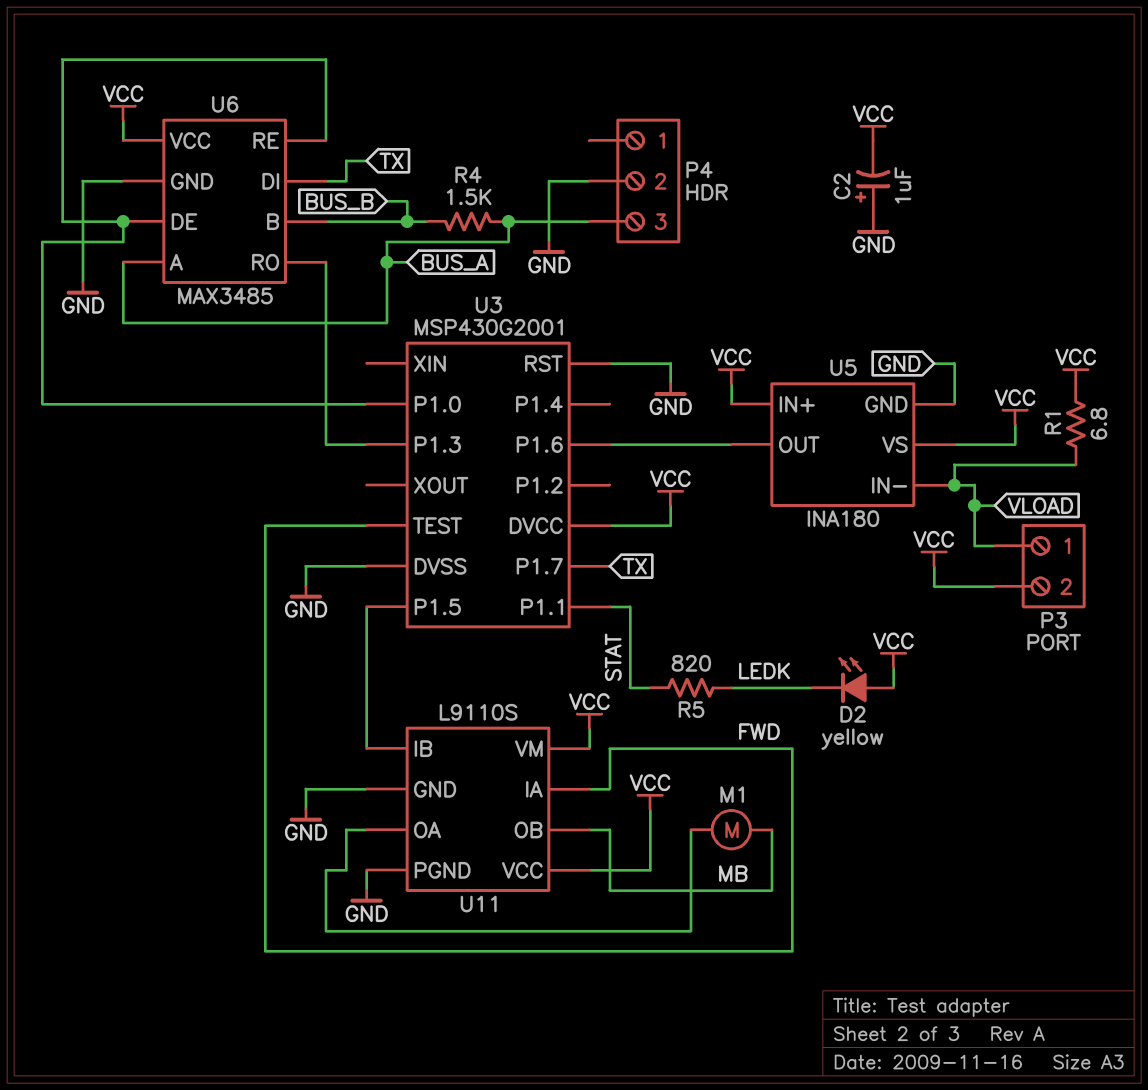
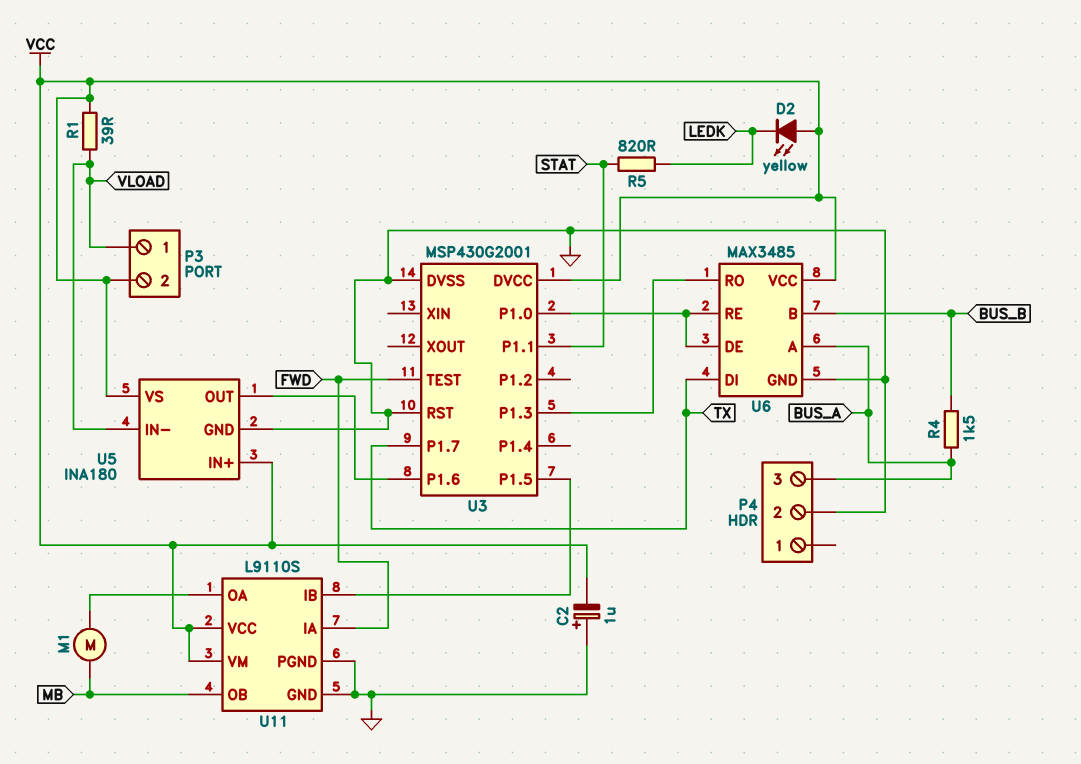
R1: 6.8 (VCC, VLOAD) -> 39 (VCC, VLOAD)

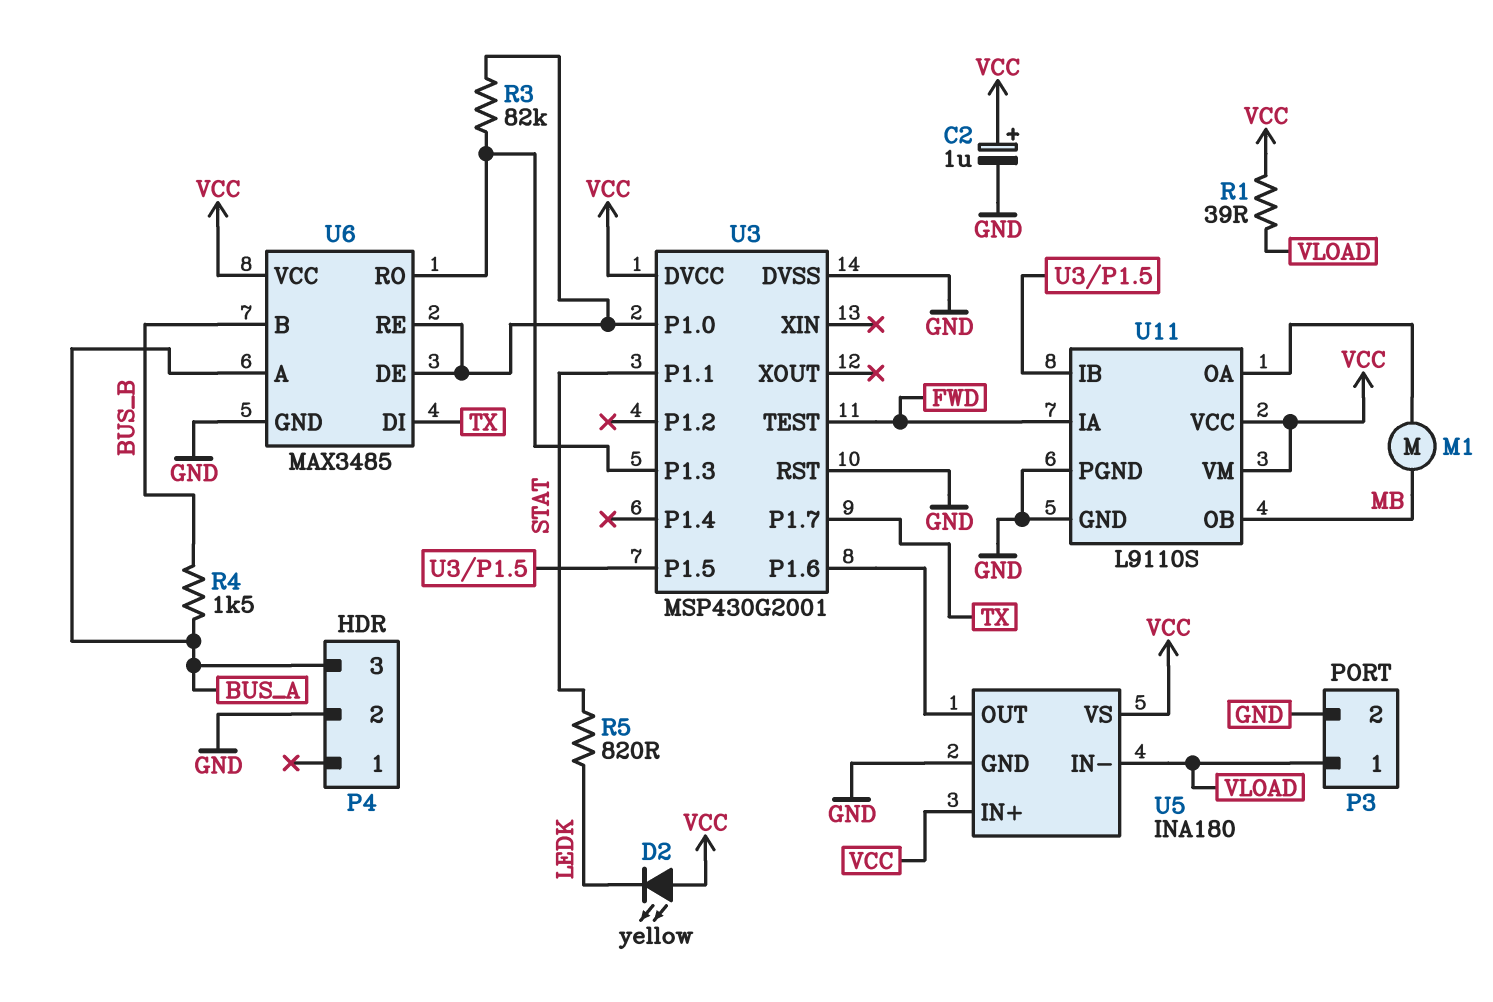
C2: 1uF (plus GND, minus VCC) -> 1uF (plus VCC, minus GND)
P3 pin 2: VCC -> GND
R3: none -> 82k (U3/P1.0, U3/P1.3)

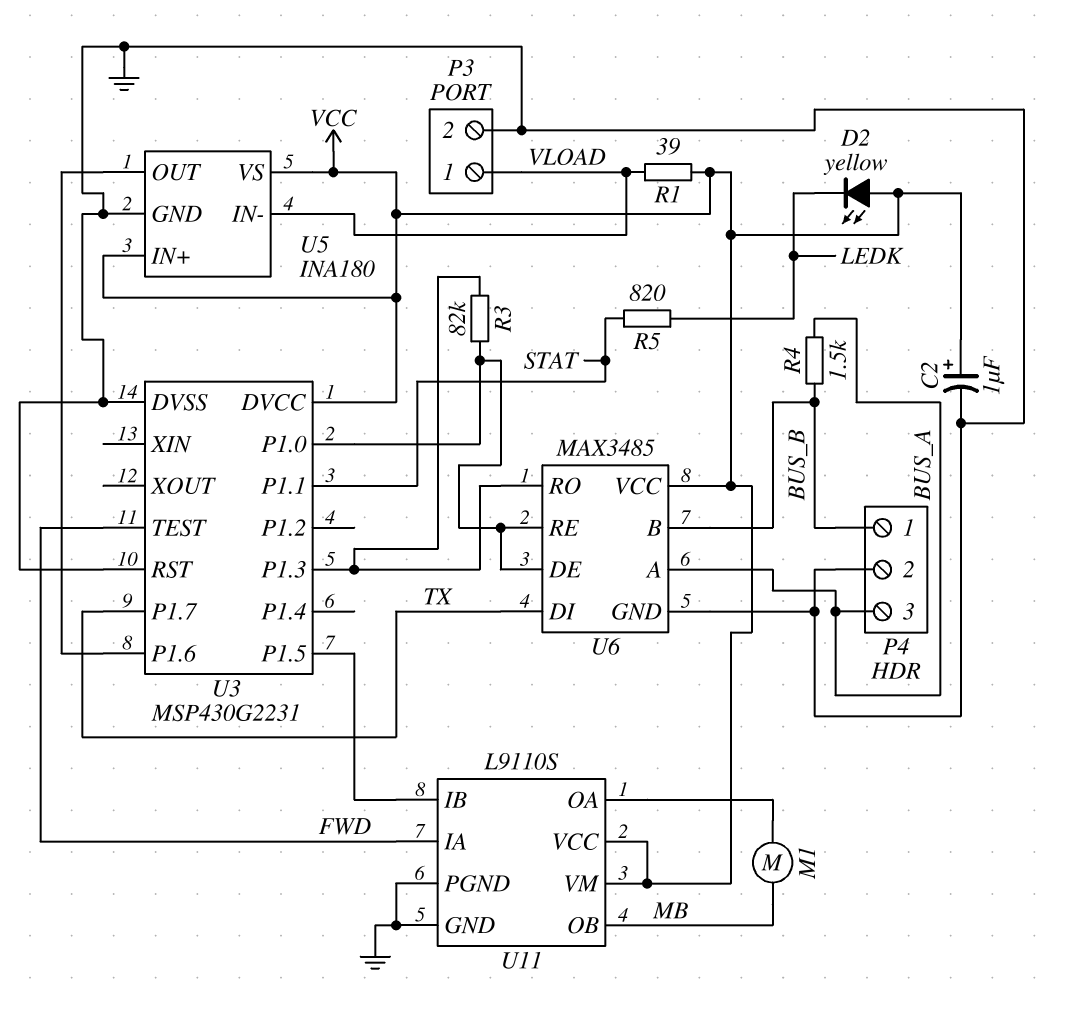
P4 pin 1: none -> BUS_B
U3: MSP430G2001 -> MSP430G2231

